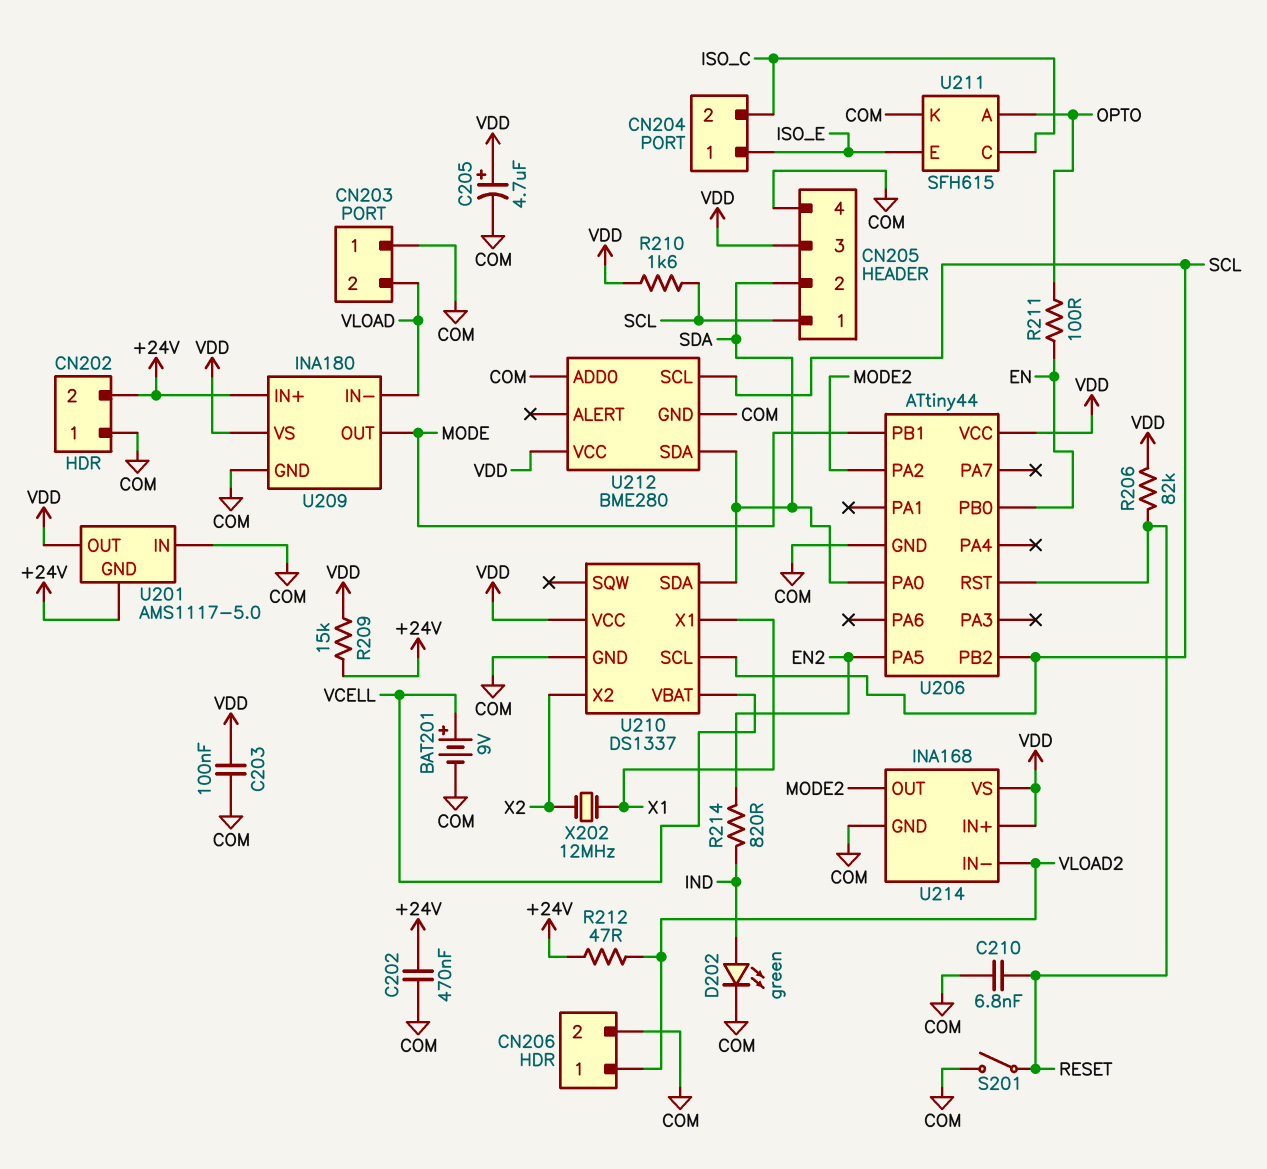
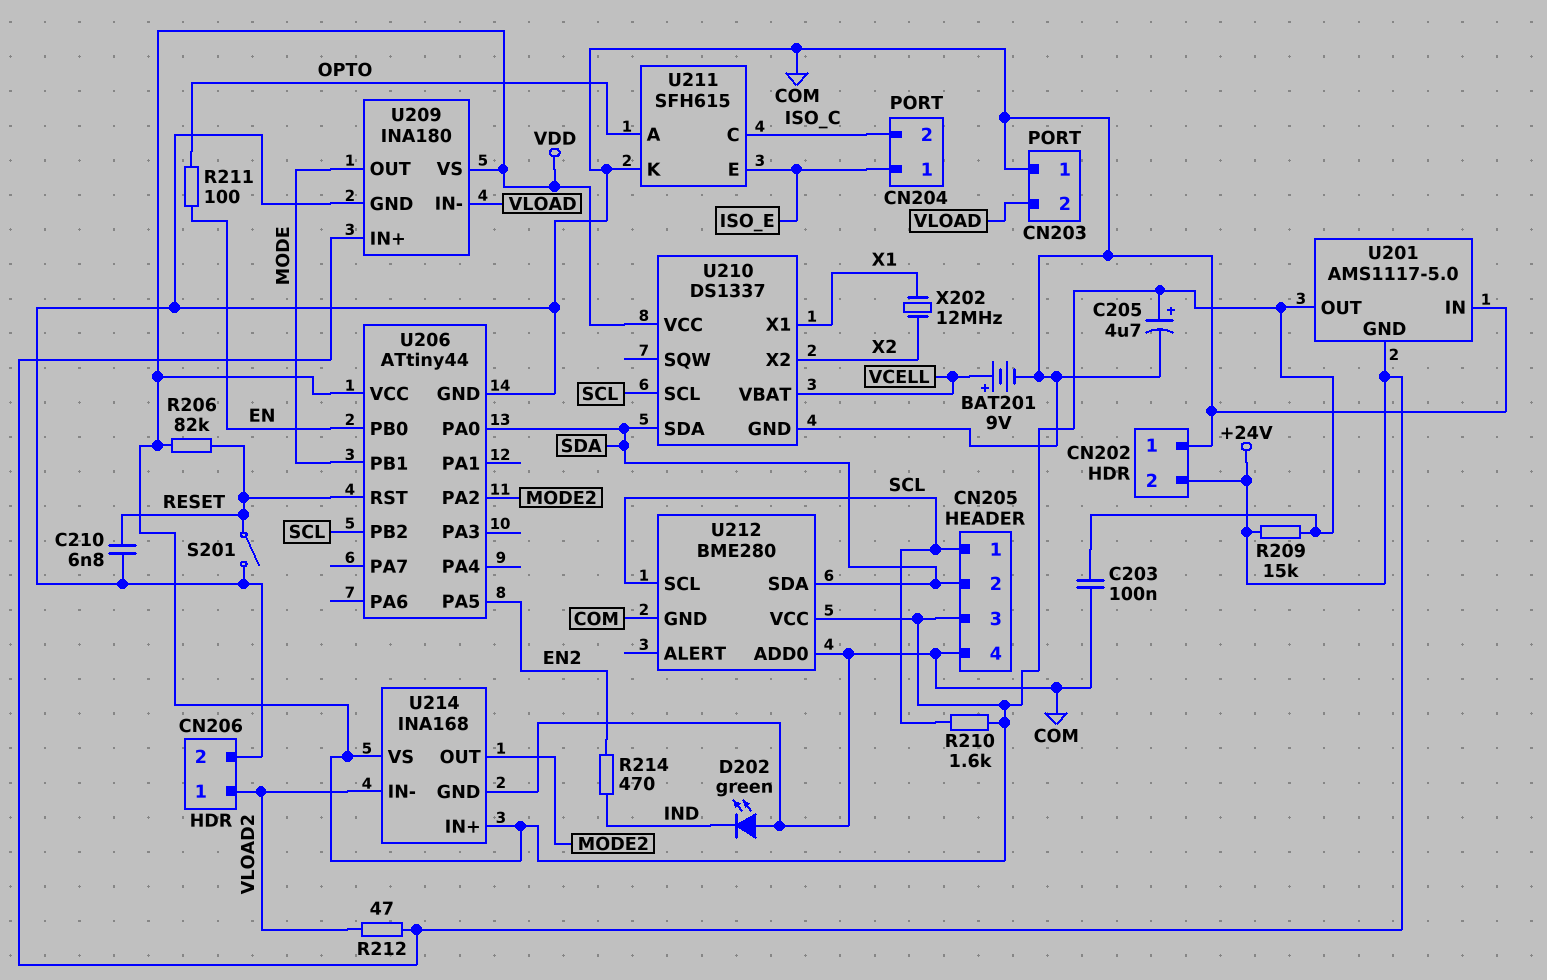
C202: 470nF (+24V, COM) -> none
D202: LED green (A IND, K COM) -> LED green (A COM, K IND)
R214: 820 (EN2, IND) -> 470 (EN2, IND)

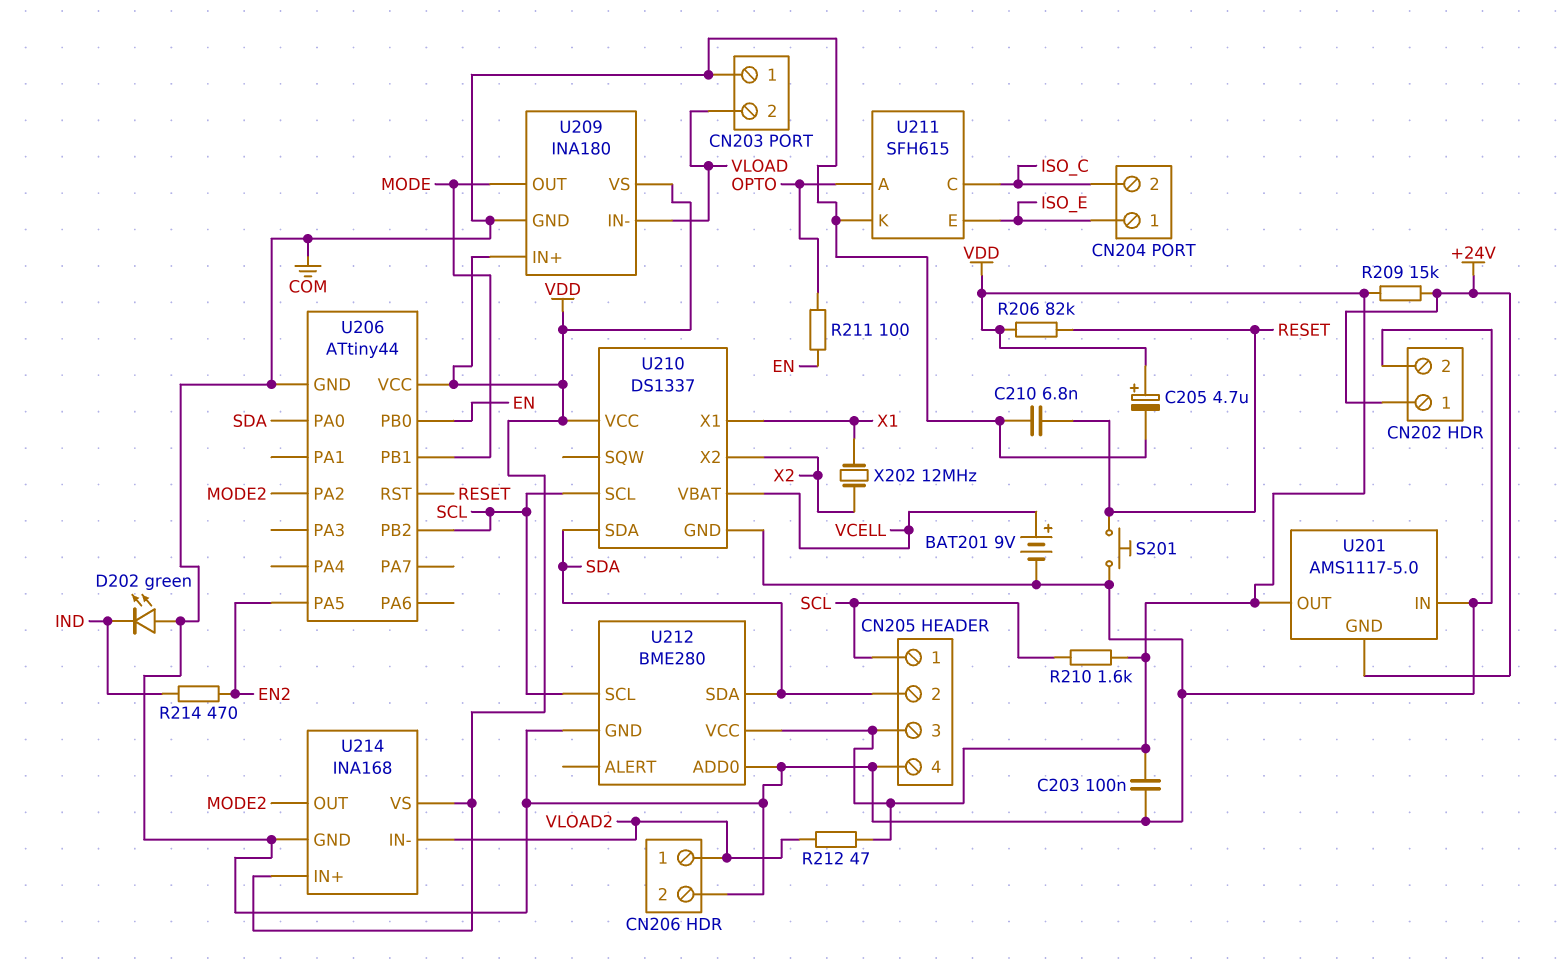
CN202 pin 1: COM -> +24V
CN202 pin 2: +24V -> COM
R212: 47 (+24V, VLOAD2) -> 47 (VDD, VLOAD2)
S201: switch (COM, RESET) -> button (COM, RESET)
U209 pin IN+: +24V -> VDD

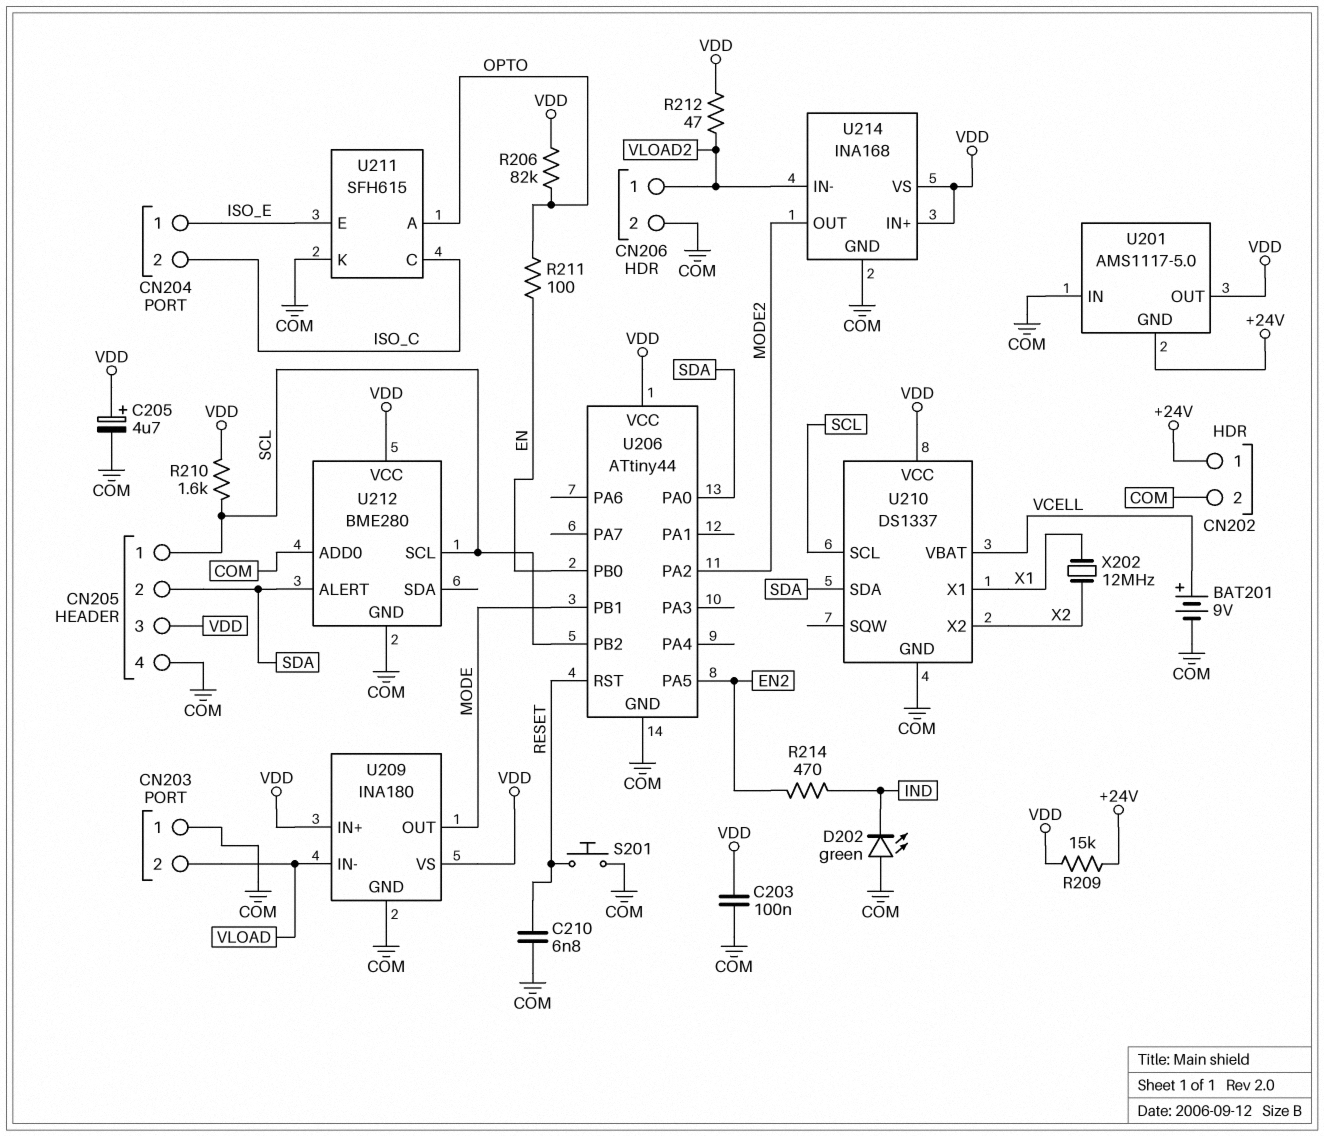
R206: 82k (RESET, VDD) -> 82k (OPTO, VDD)
U212 pin ALERT: none -> SDA
U212 pin SDA: SDA -> none

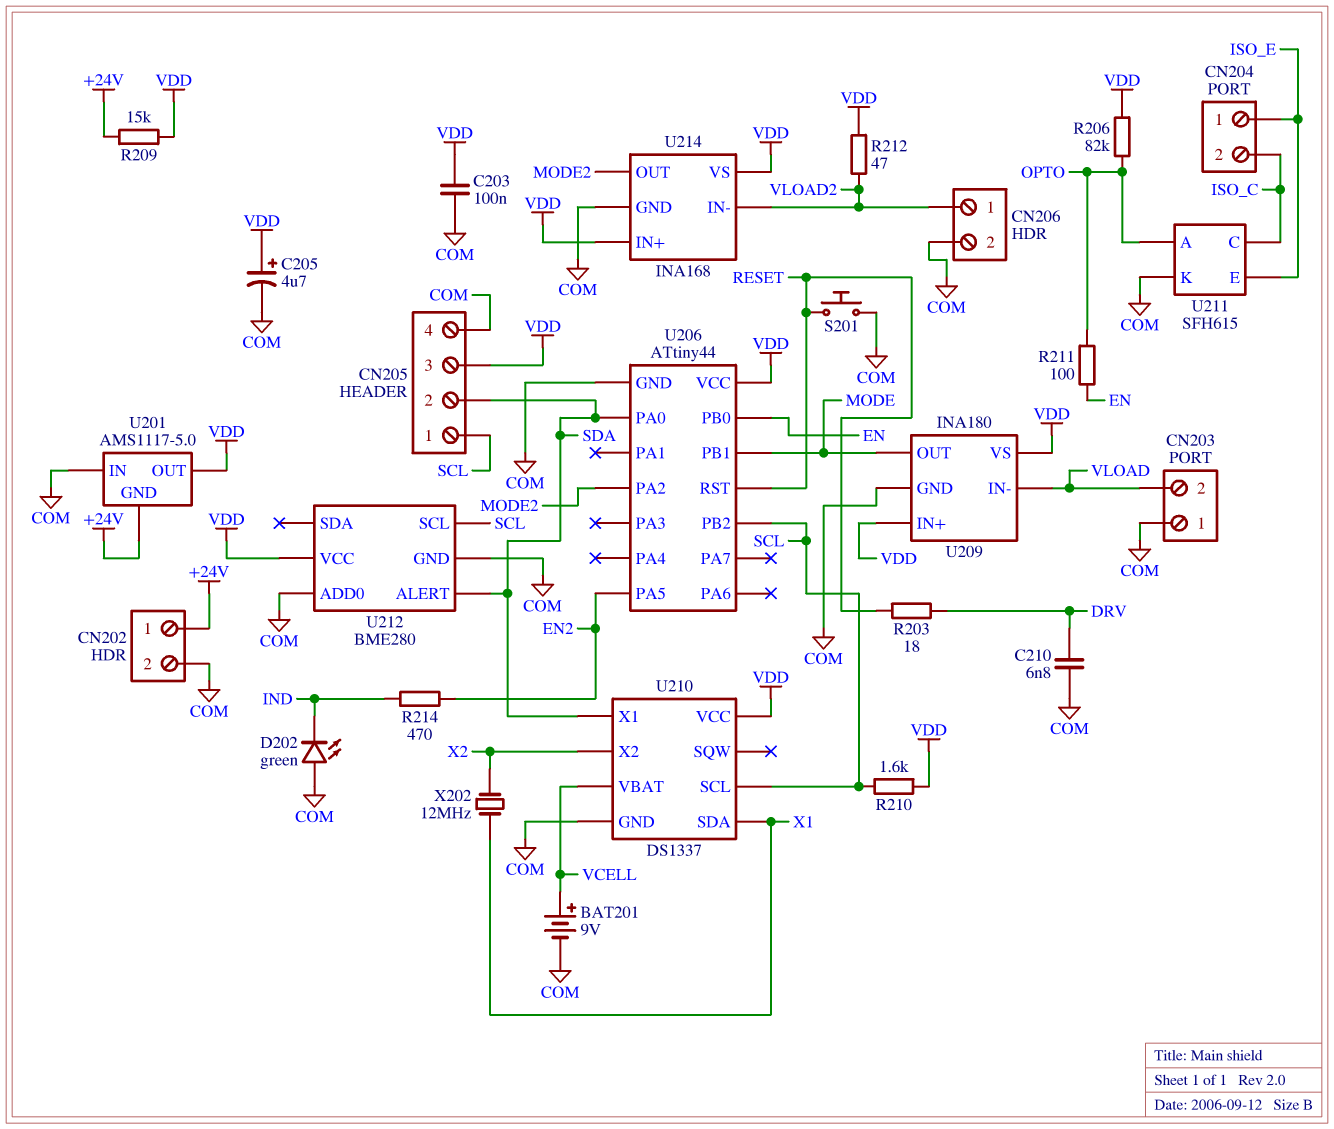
C210: 6.8nF (COM, RESET) -> 6.8nF (COM, DRV)
R203: none -> 18 (DRV, RESET)
U210 pin SDA: SDA -> X1
U210 pin X1: X1 -> SDA

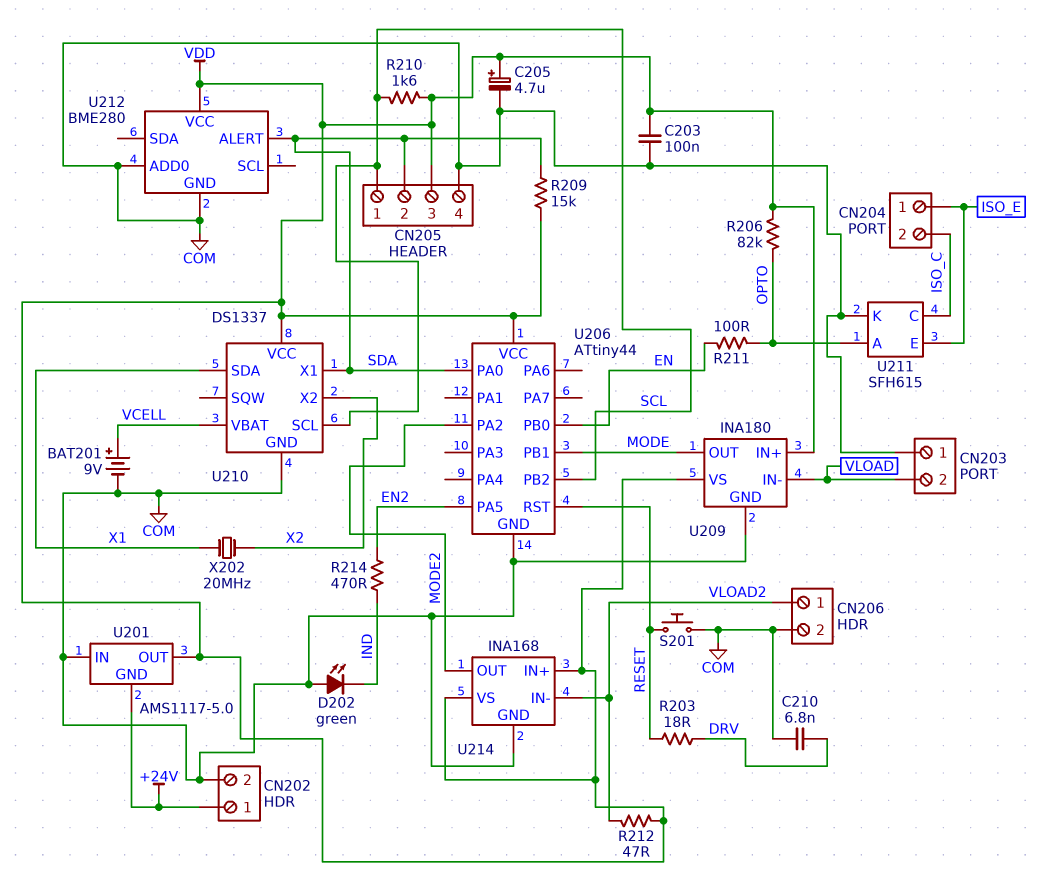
R209: 15k (+24V, VDD) -> 15k (SDA, VDD)
U212 pin SCL: SCL -> none
X202: 12MHz (X1, X2) -> 20MHz (X1, X2)

